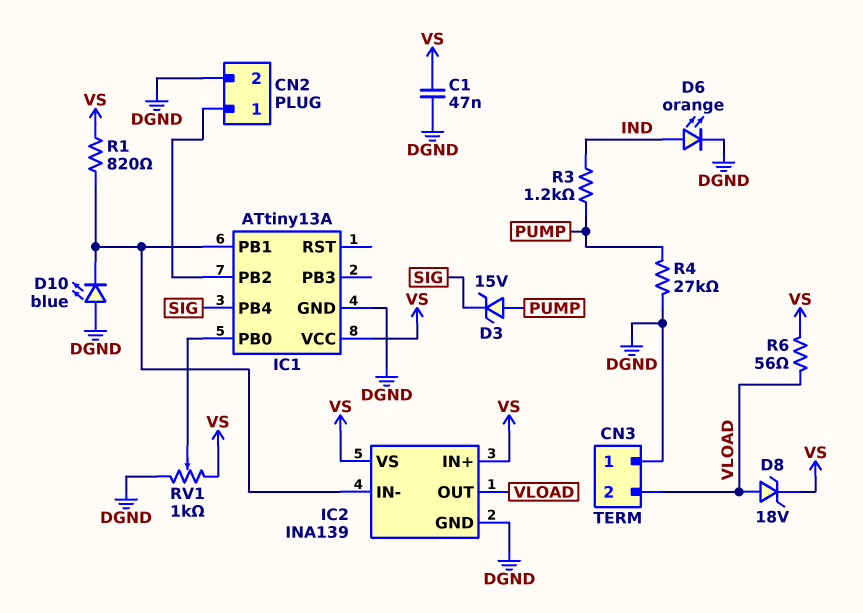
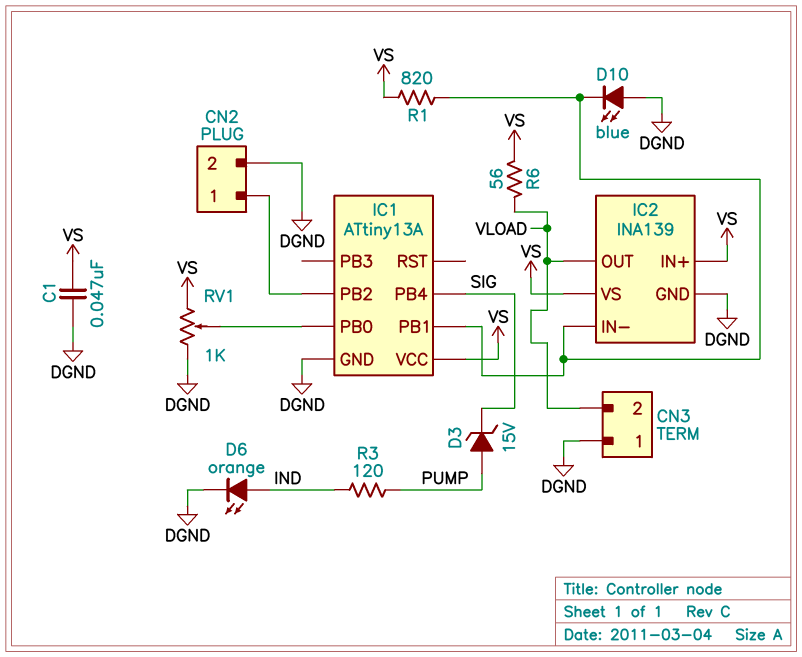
D8: zener 18V (A VLOAD, K VS) -> none
R3: 1.2k (IND, PUMP) -> 120 (IND, PUMP)
R4: 27k (DGND, PUMP) -> none

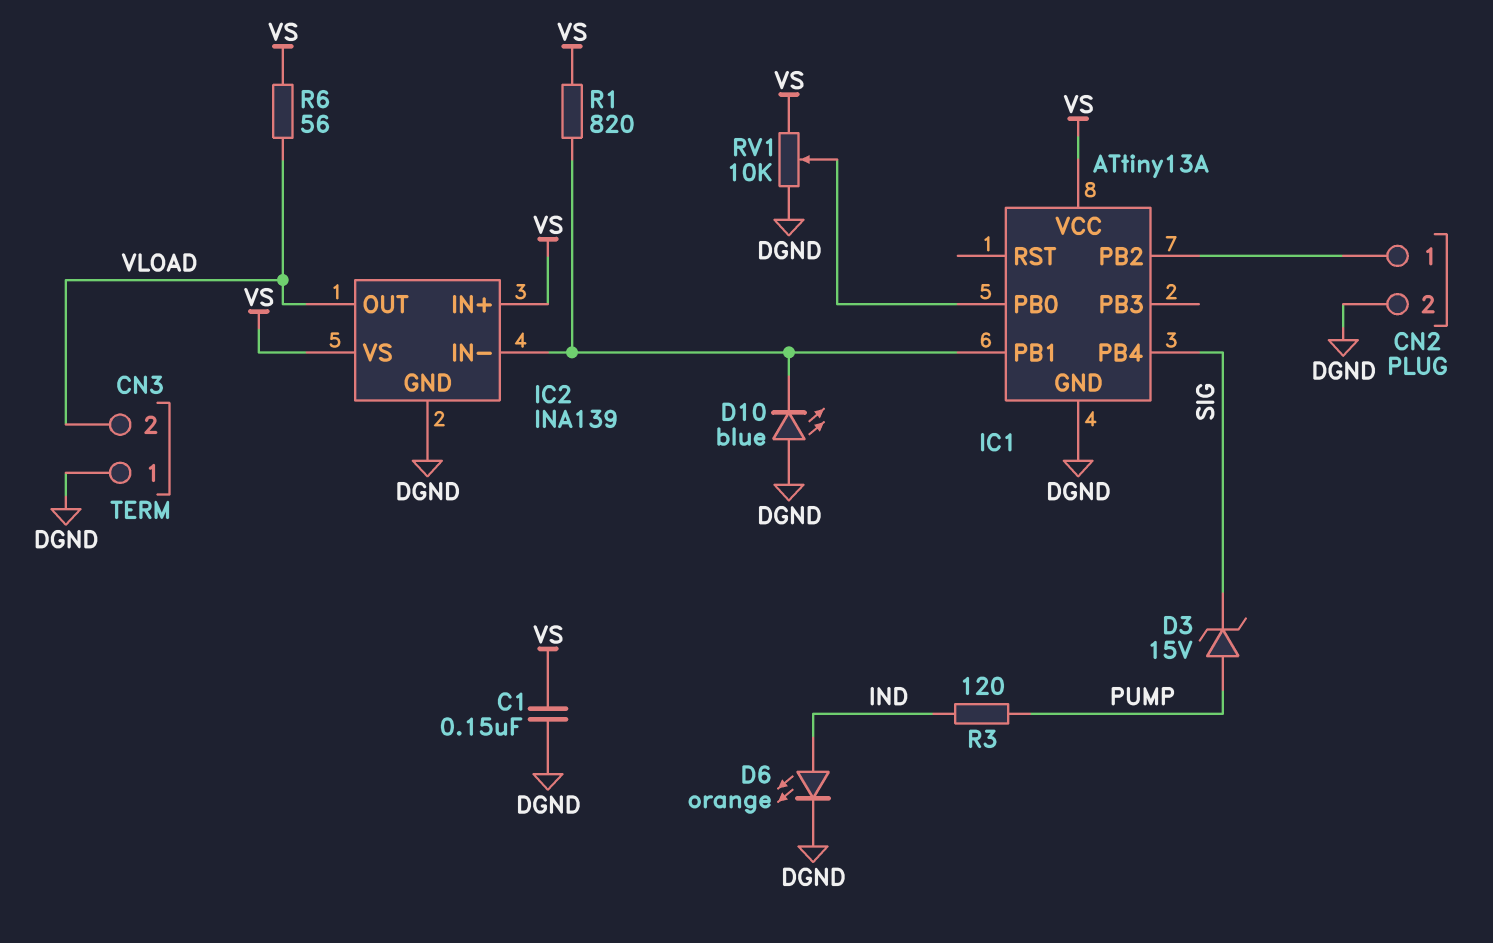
C1: 47nF (DGND, VS) -> 150nF (DGND, VS)
RV1: 1k (DGND, VS, wiper IC1/PB0) -> 10k (DGND, VS, wiper IC1/PB0)

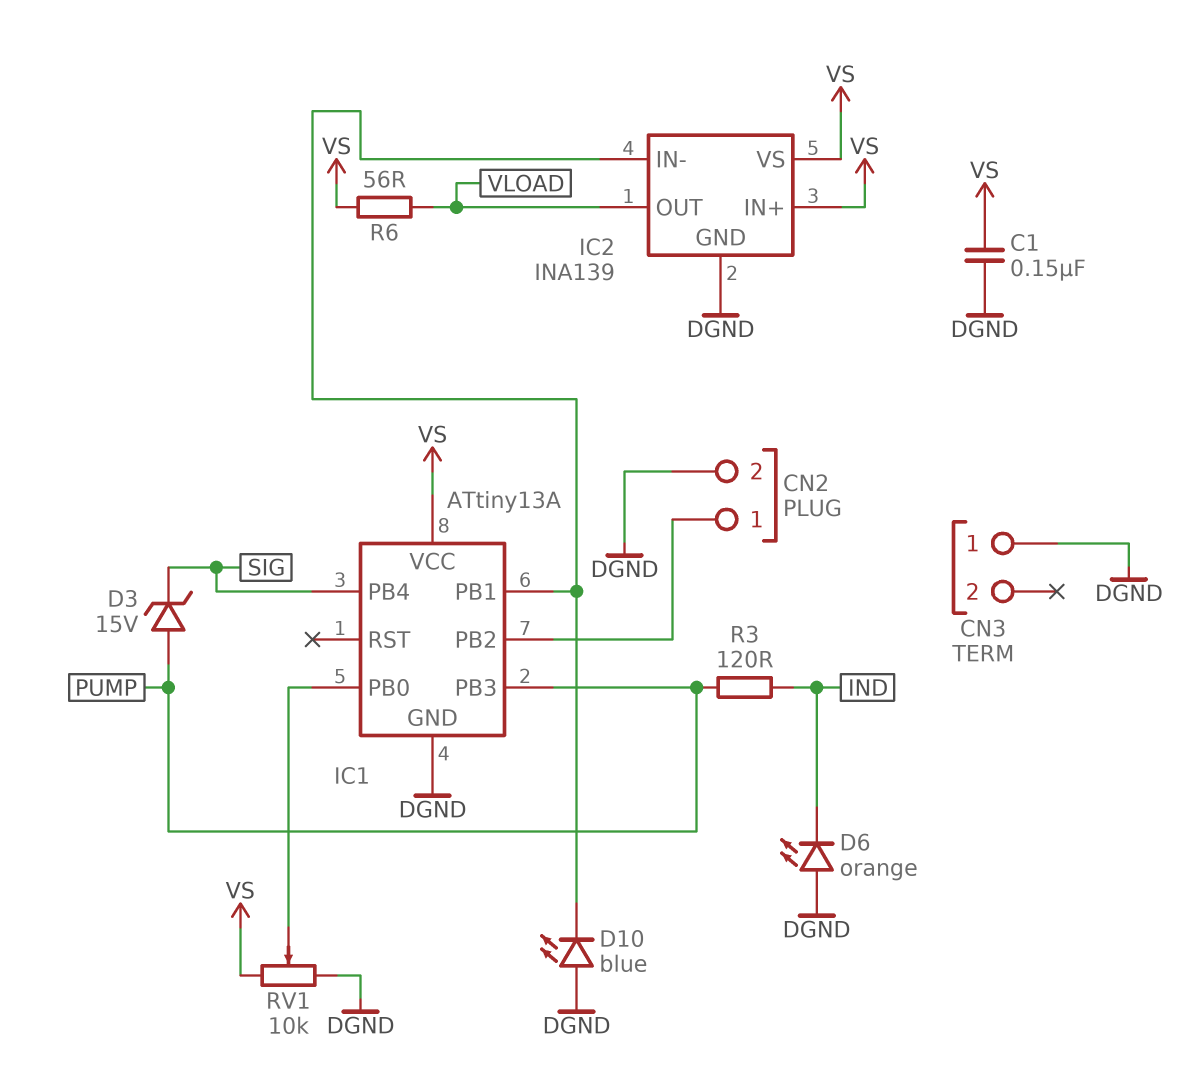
CN3 pin 2: VLOAD -> none
D6: LED orange (A IND, K DGND) -> LED orange (A DGND, K IND)
IC1 pin PB3: none -> PUMP
R1: 820 (IC1/PB1, VS) -> none

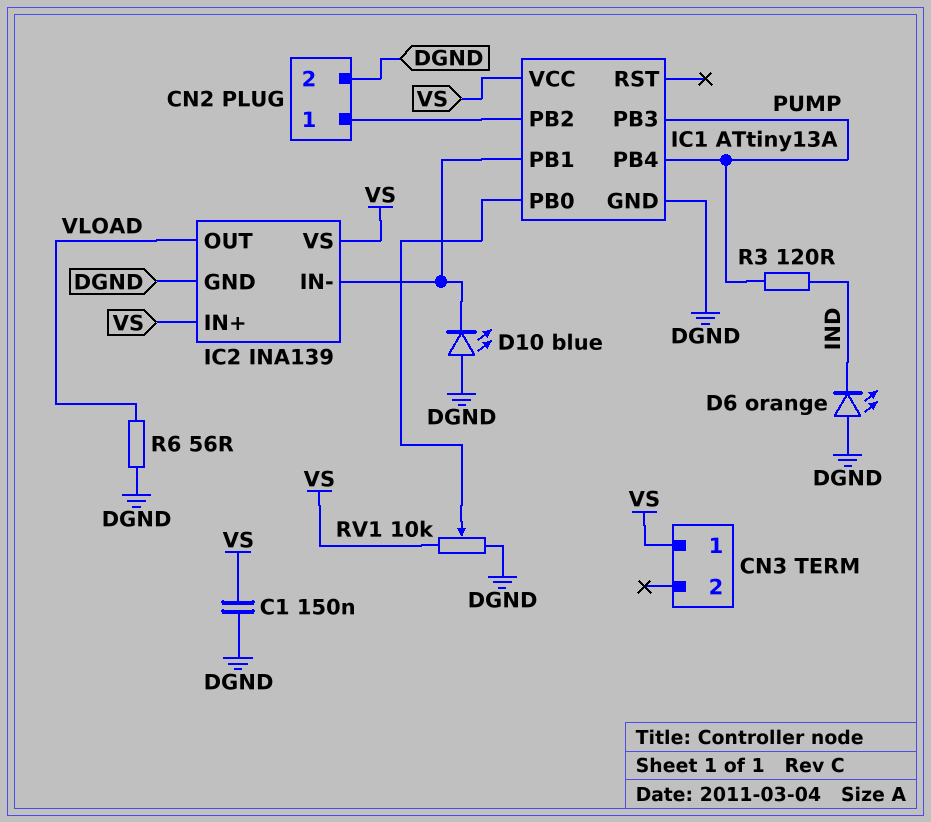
CN3 pin 1: DGND -> VS
D3: zener 15V (A PUMP, K SIG) -> none
IC1 pin PB4: SIG -> PUMP
R6: 56 (VLOAD, VS) -> 56 (DGND, VLOAD)

